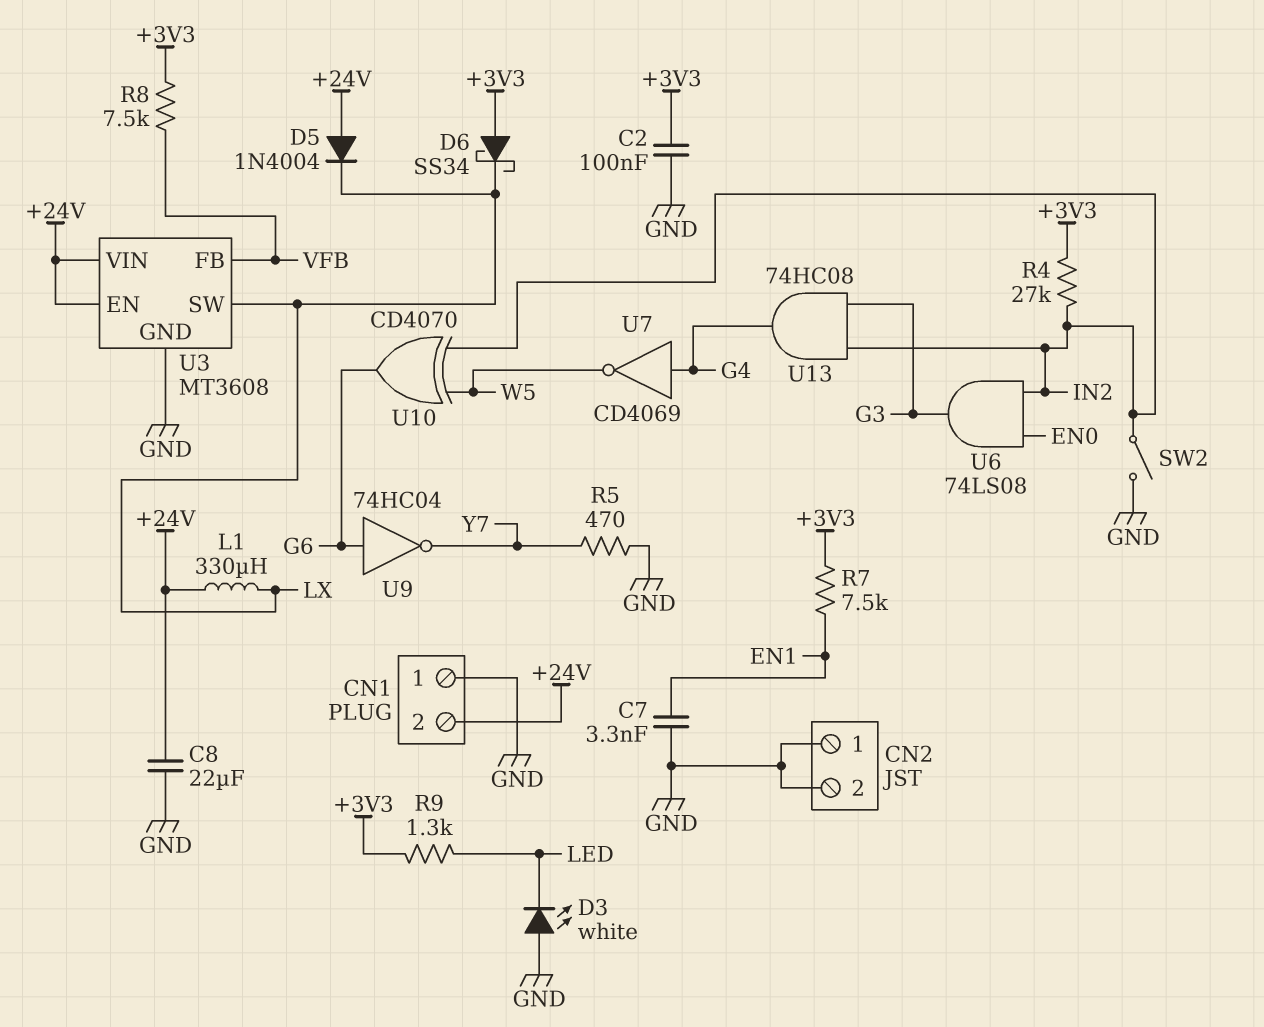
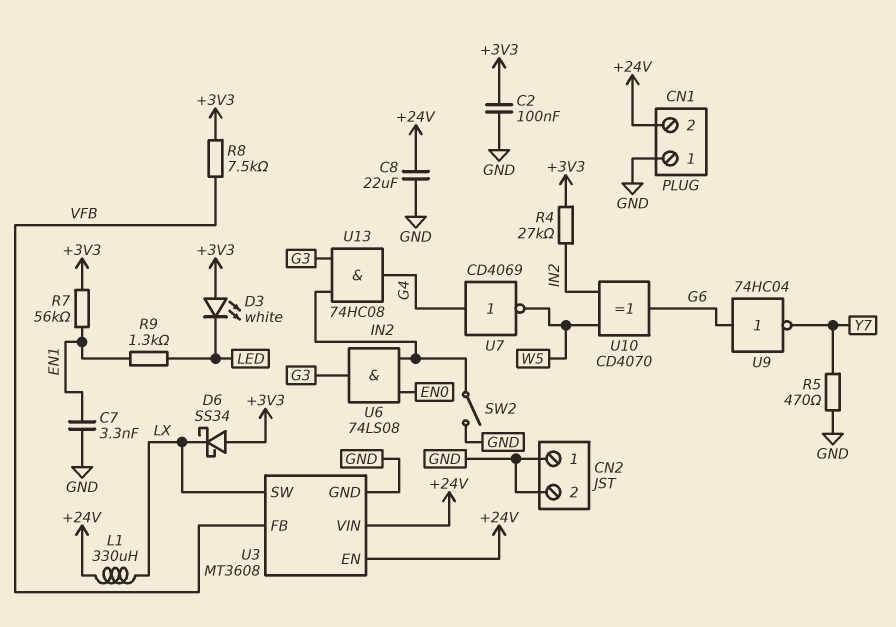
D3: LED white (A GND, K LED) -> LED white (A +3V3, K LED)
D5: diode 1N4004 (A +24V, K LX) -> none
R7: 7.5k (+3V3, EN1) -> 56k (+3V3, EN1)
R9: 1.3k (+3V3, LED) -> 1.3k (EN1, LED)

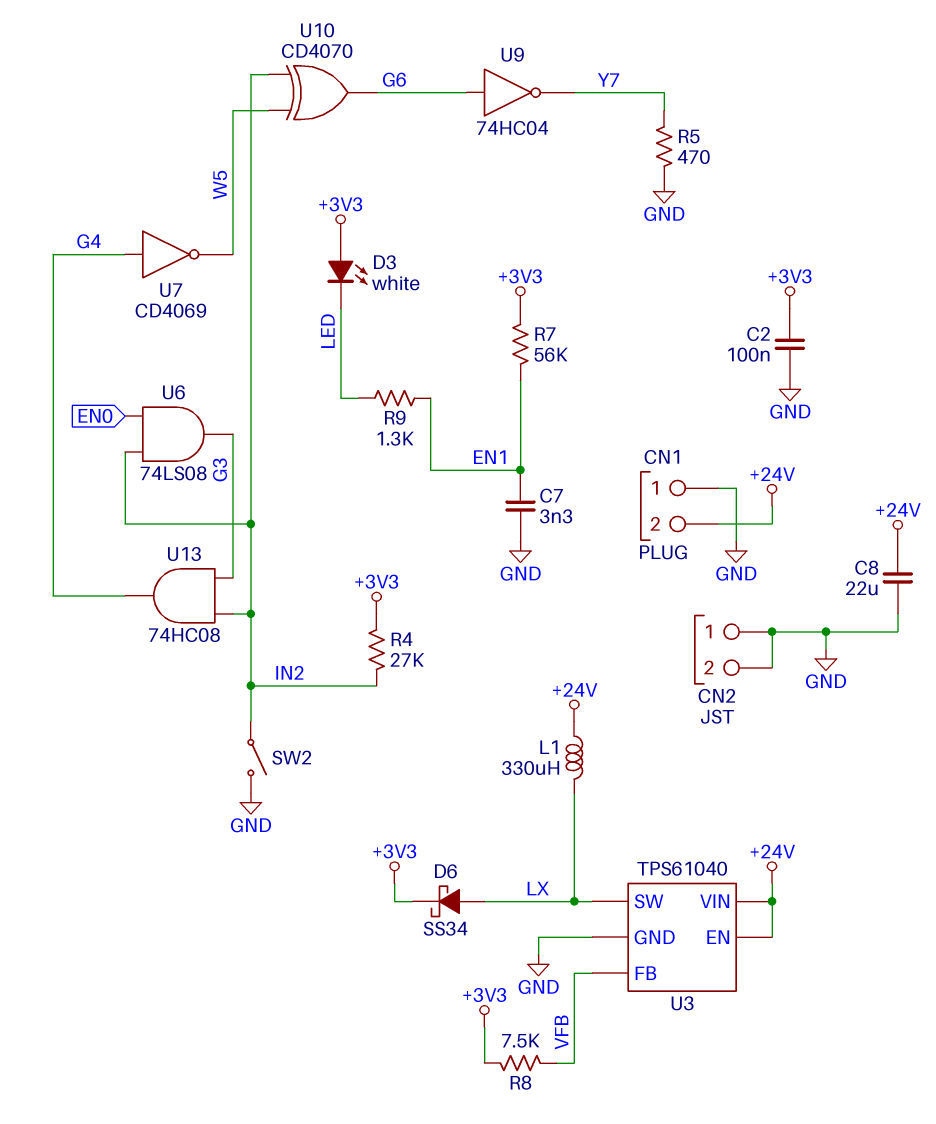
D6: schottky SS34 (A +3V3, K LX) -> schottky SS34 (A LX, K +3V3)
U3: MT3608 -> TPS61040

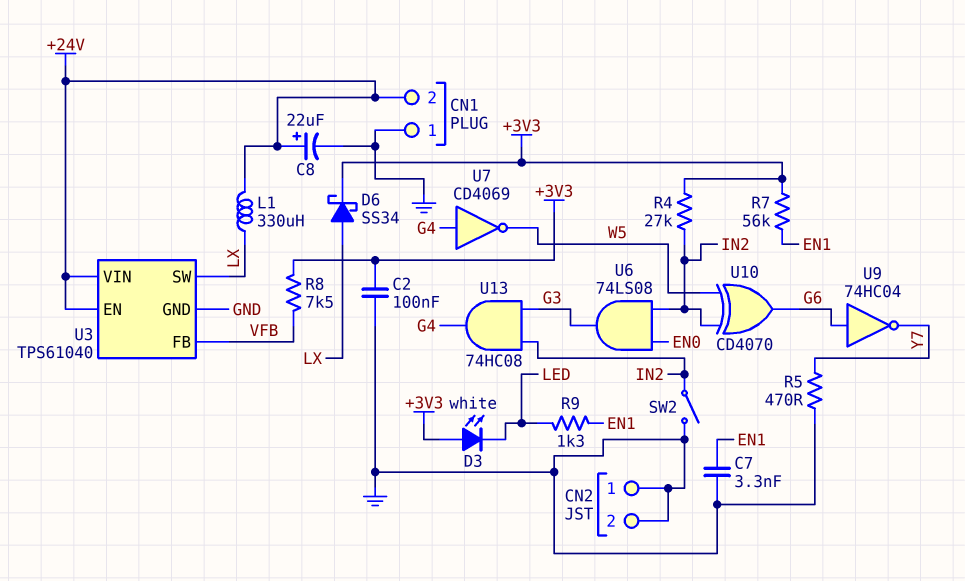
C8: 22uF (+24V, GND) -> 22uF (plus +24V, minus GND)

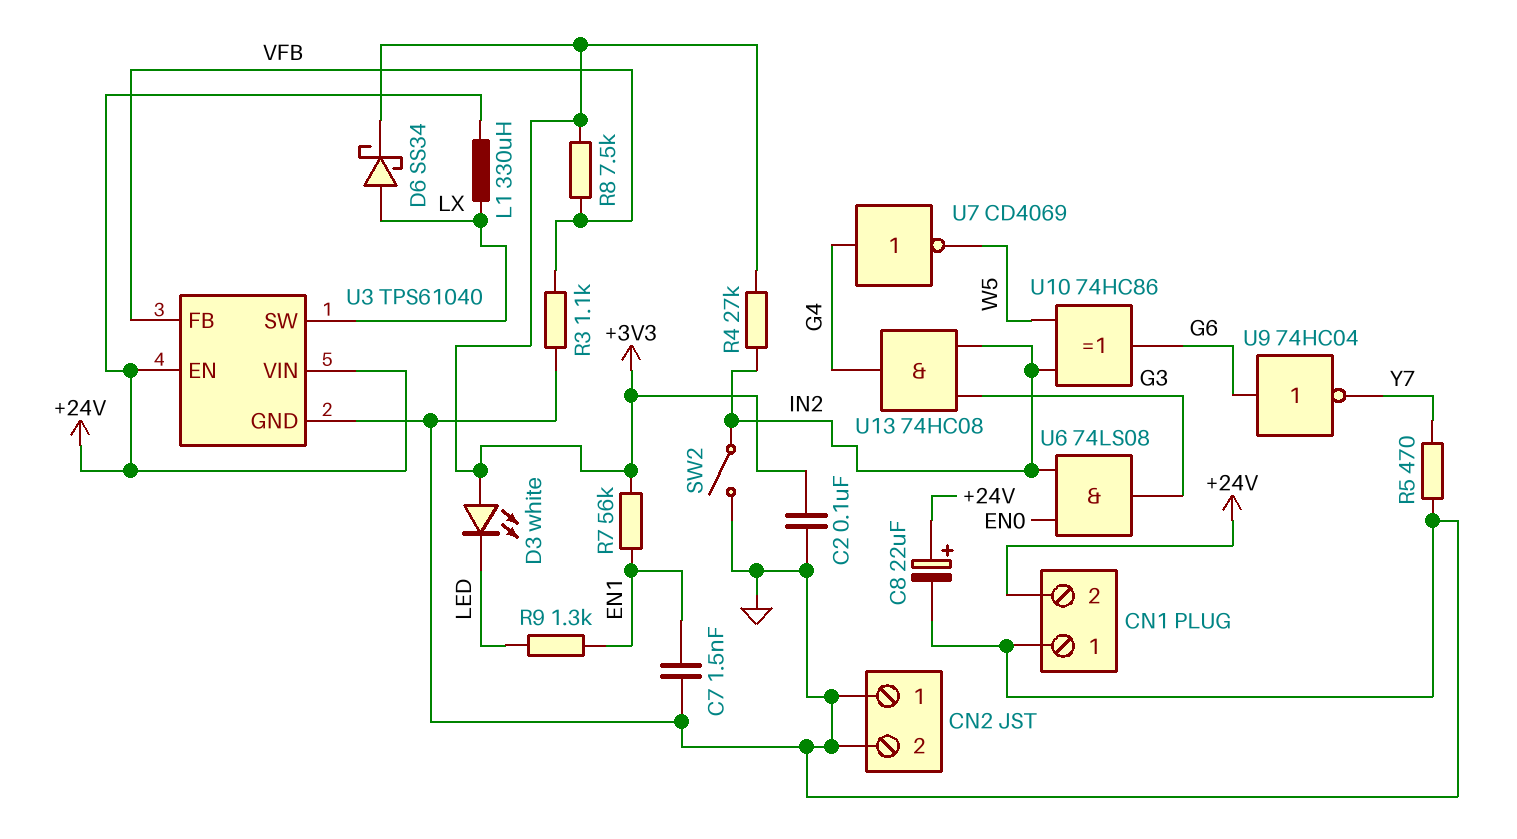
C7: 3.3nF (EN1, GND) -> 1.5nF (EN1, GND)
R3: none -> 1.1k (GND, VFB)
U10: XOR CD4070 (in IN2, in W5, out G6) -> XOR 74HC86 (in IN2, in W5, out G6)

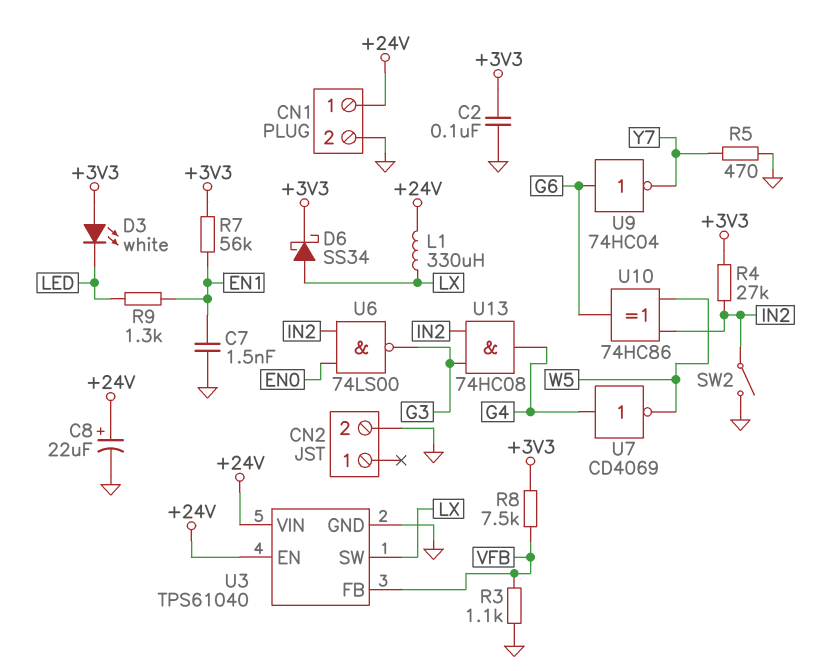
CN1 pin 1: GND -> +24V
CN1 pin 2: +24V -> GND
CN2 pin 1: GND -> none
U6: AND 74LS08 (in EN0, in IN2, out G3) -> NAND 74LS00 (in EN0, in IN2, out G3)

